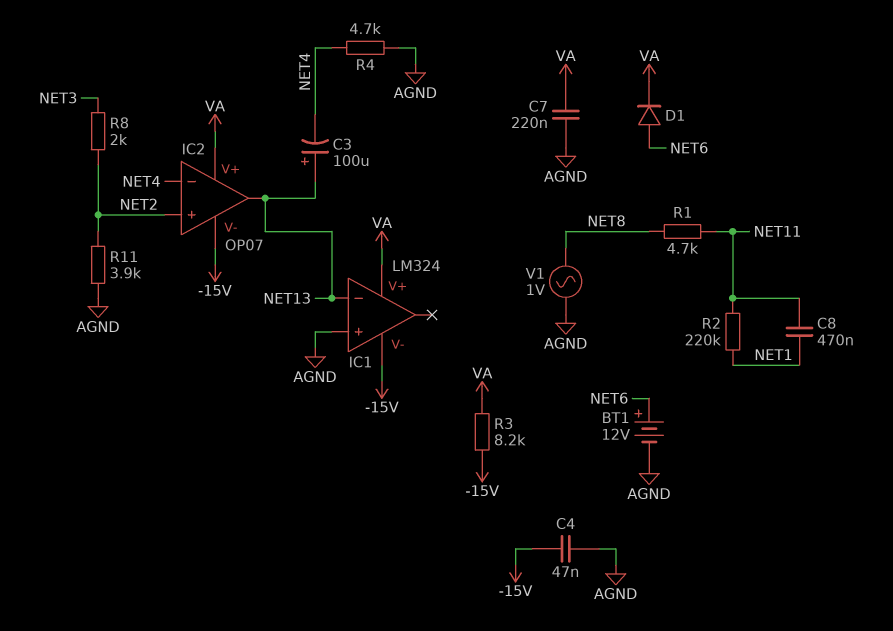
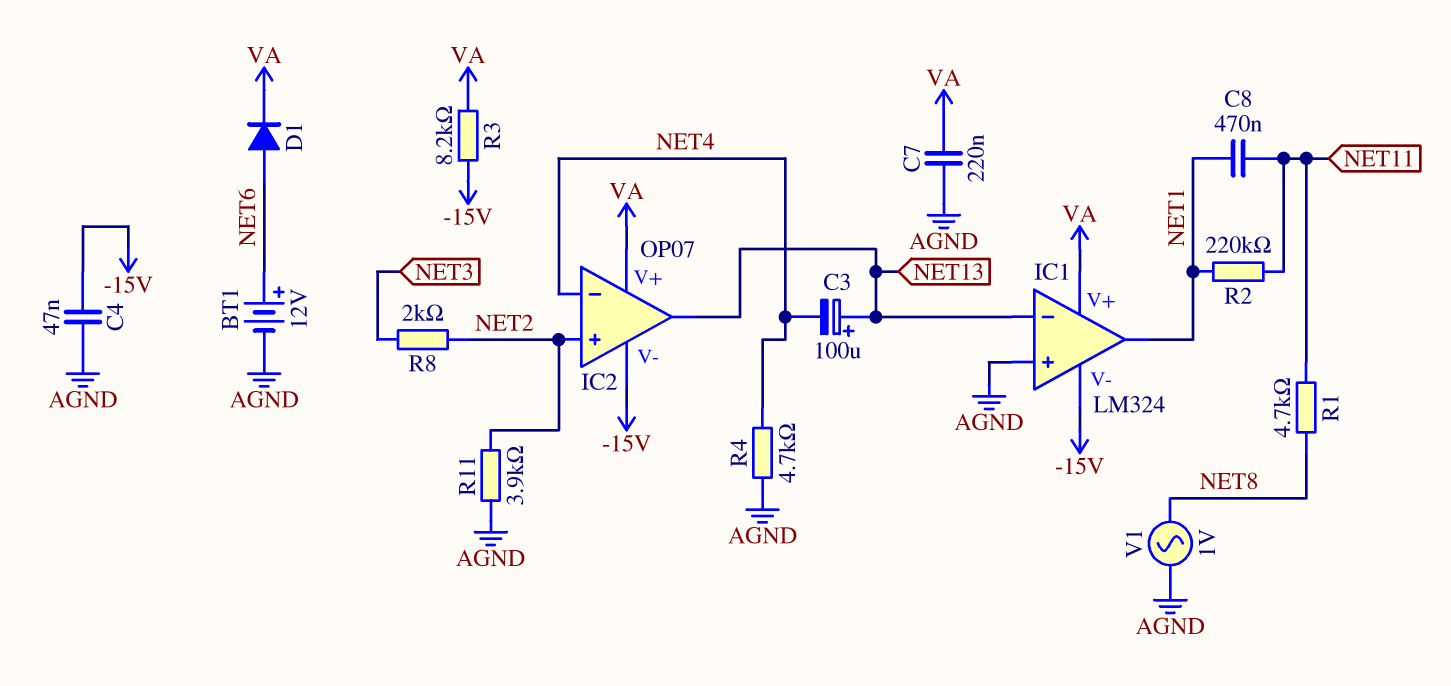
IC1 pin out: none -> NET1

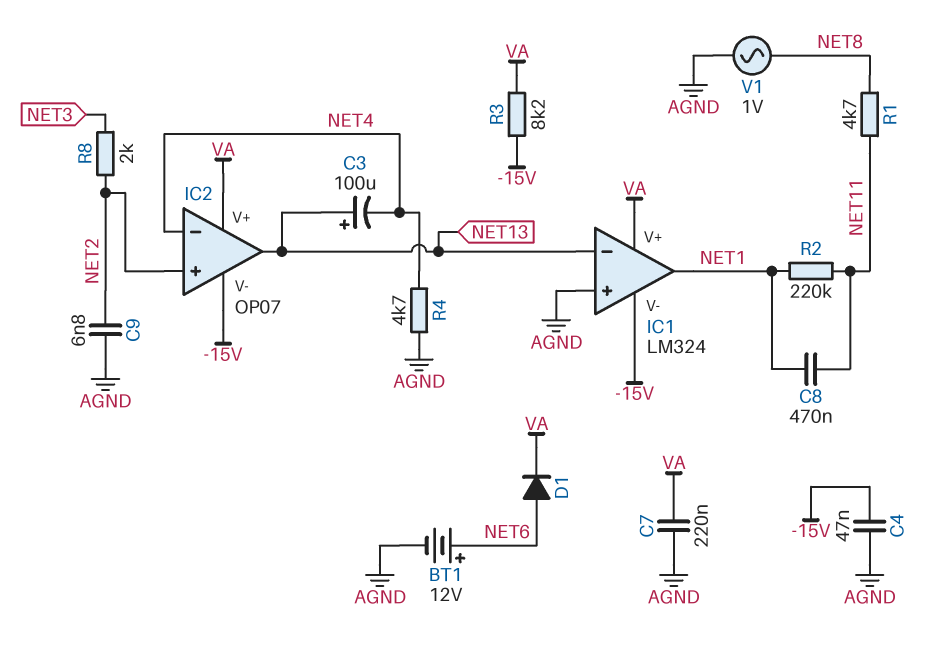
C9: none -> 6.8nF (AGND, NET2)
R11: 3.9k (AGND, NET2) -> none

